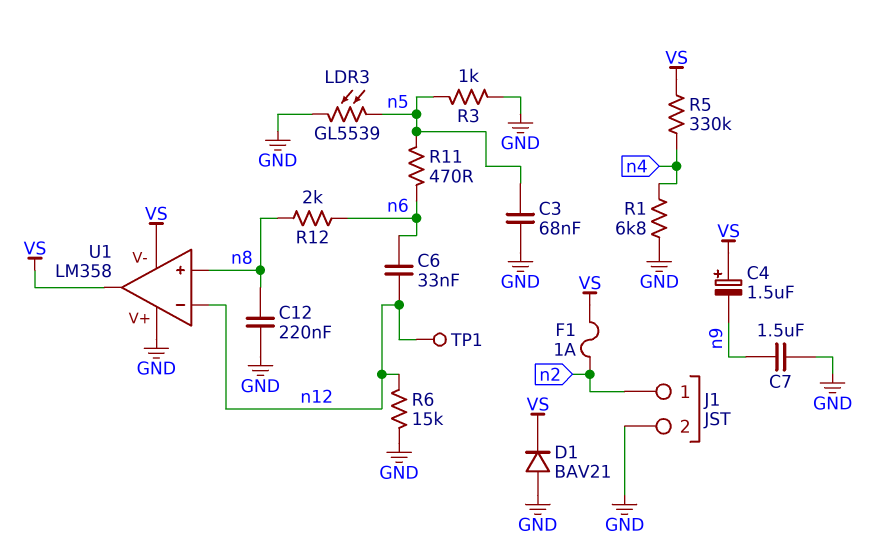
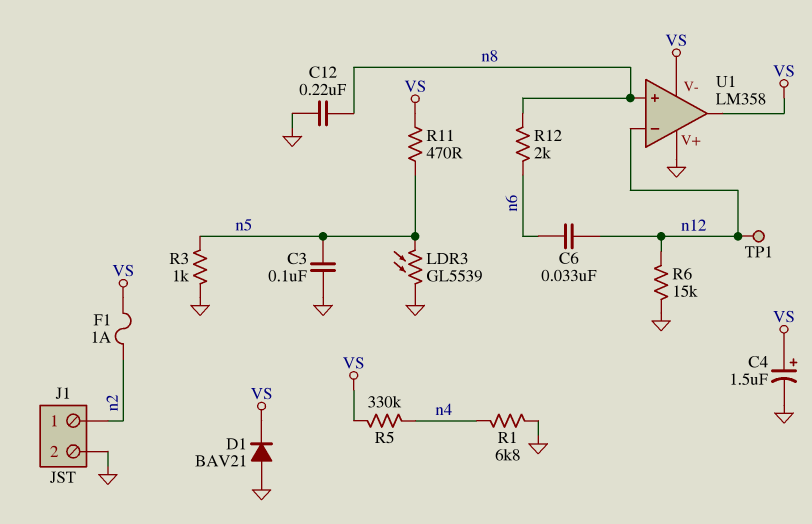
C3: 68nF (GND, n5) -> 100nF (GND, n5)
C4: 1.5uF (plus VS, minus n9) -> 1.5uF (plus VS, minus GND)
C7: 1.5uF (GND, n9) -> none
R11: 470 (n5, n6) -> 470 (VS, n5)

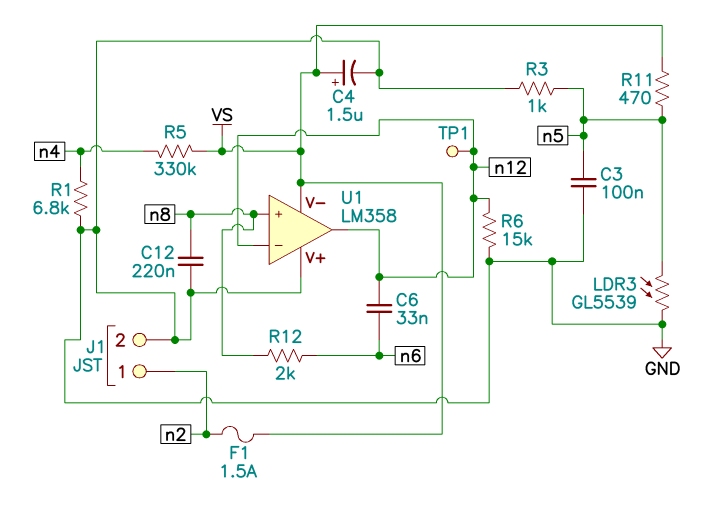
D1: diode BAV21 (A GND, K VS) -> none
F1: 1A (VS, n2) -> 1.5A (VS, n2)
U1 pin out: VS -> n12

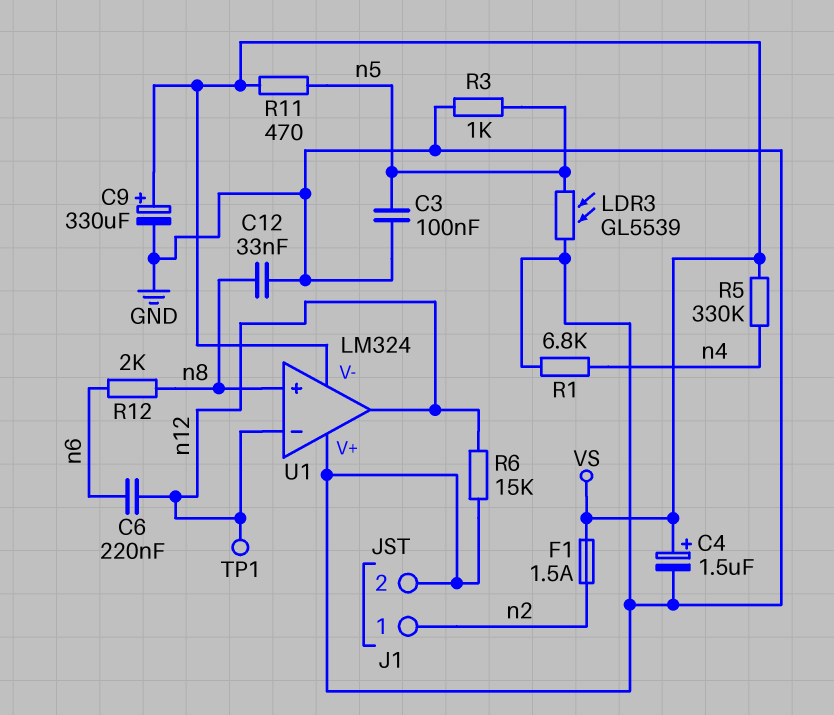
C6: 33nF (n6, n12) -> 220nF (n6, n12)
C9: none -> 330uF (plus VS, minus GND)
C12: 220nF (GND, n8) -> 33nF (GND, n8)
U1: LM358 -> LM324

